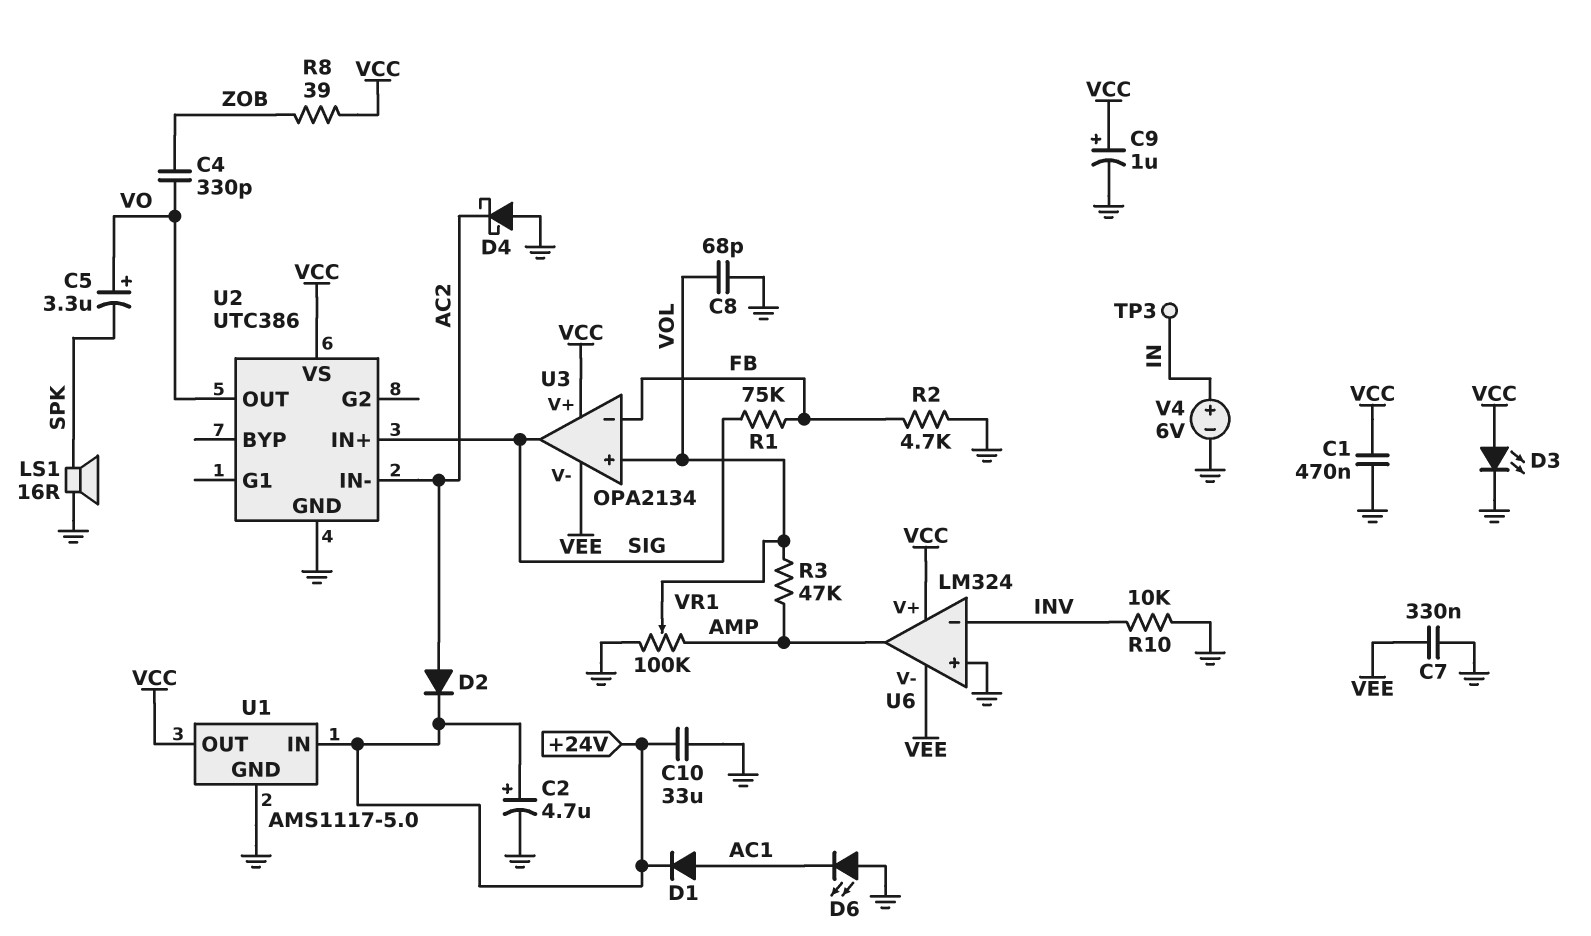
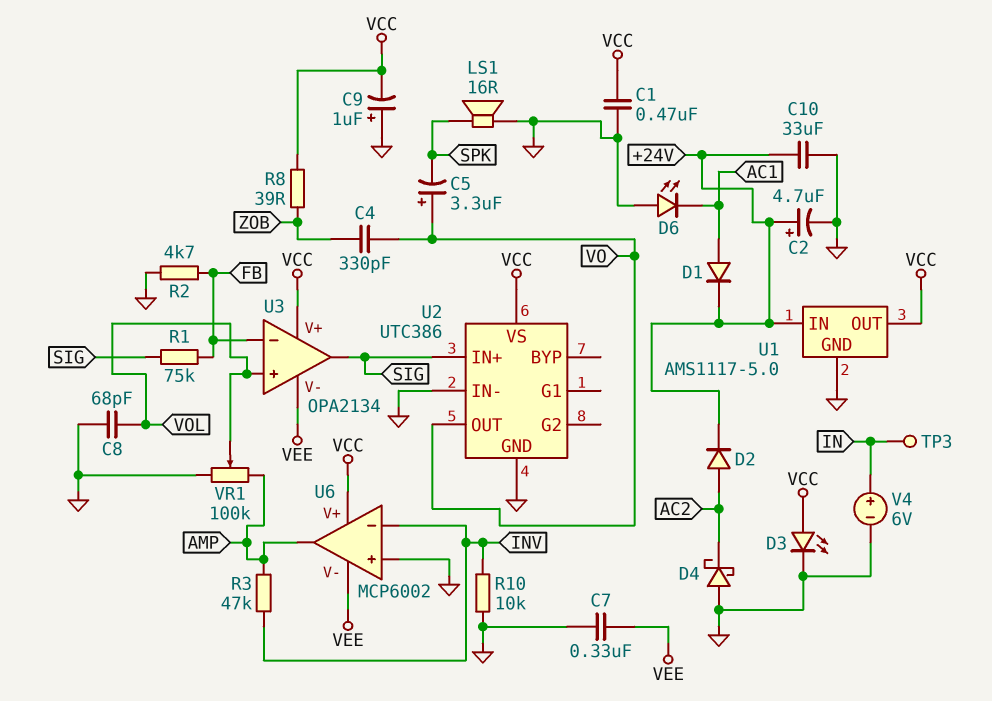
C9: 1uF (plus VCC, minus GND) -> 1uF (plus GND, minus VCC)
R3: 47k (AMP, VOL) -> 47k (AMP, INV)
U2 pin IN-: AC2 -> GND
U6: LM324 -> MCP6002

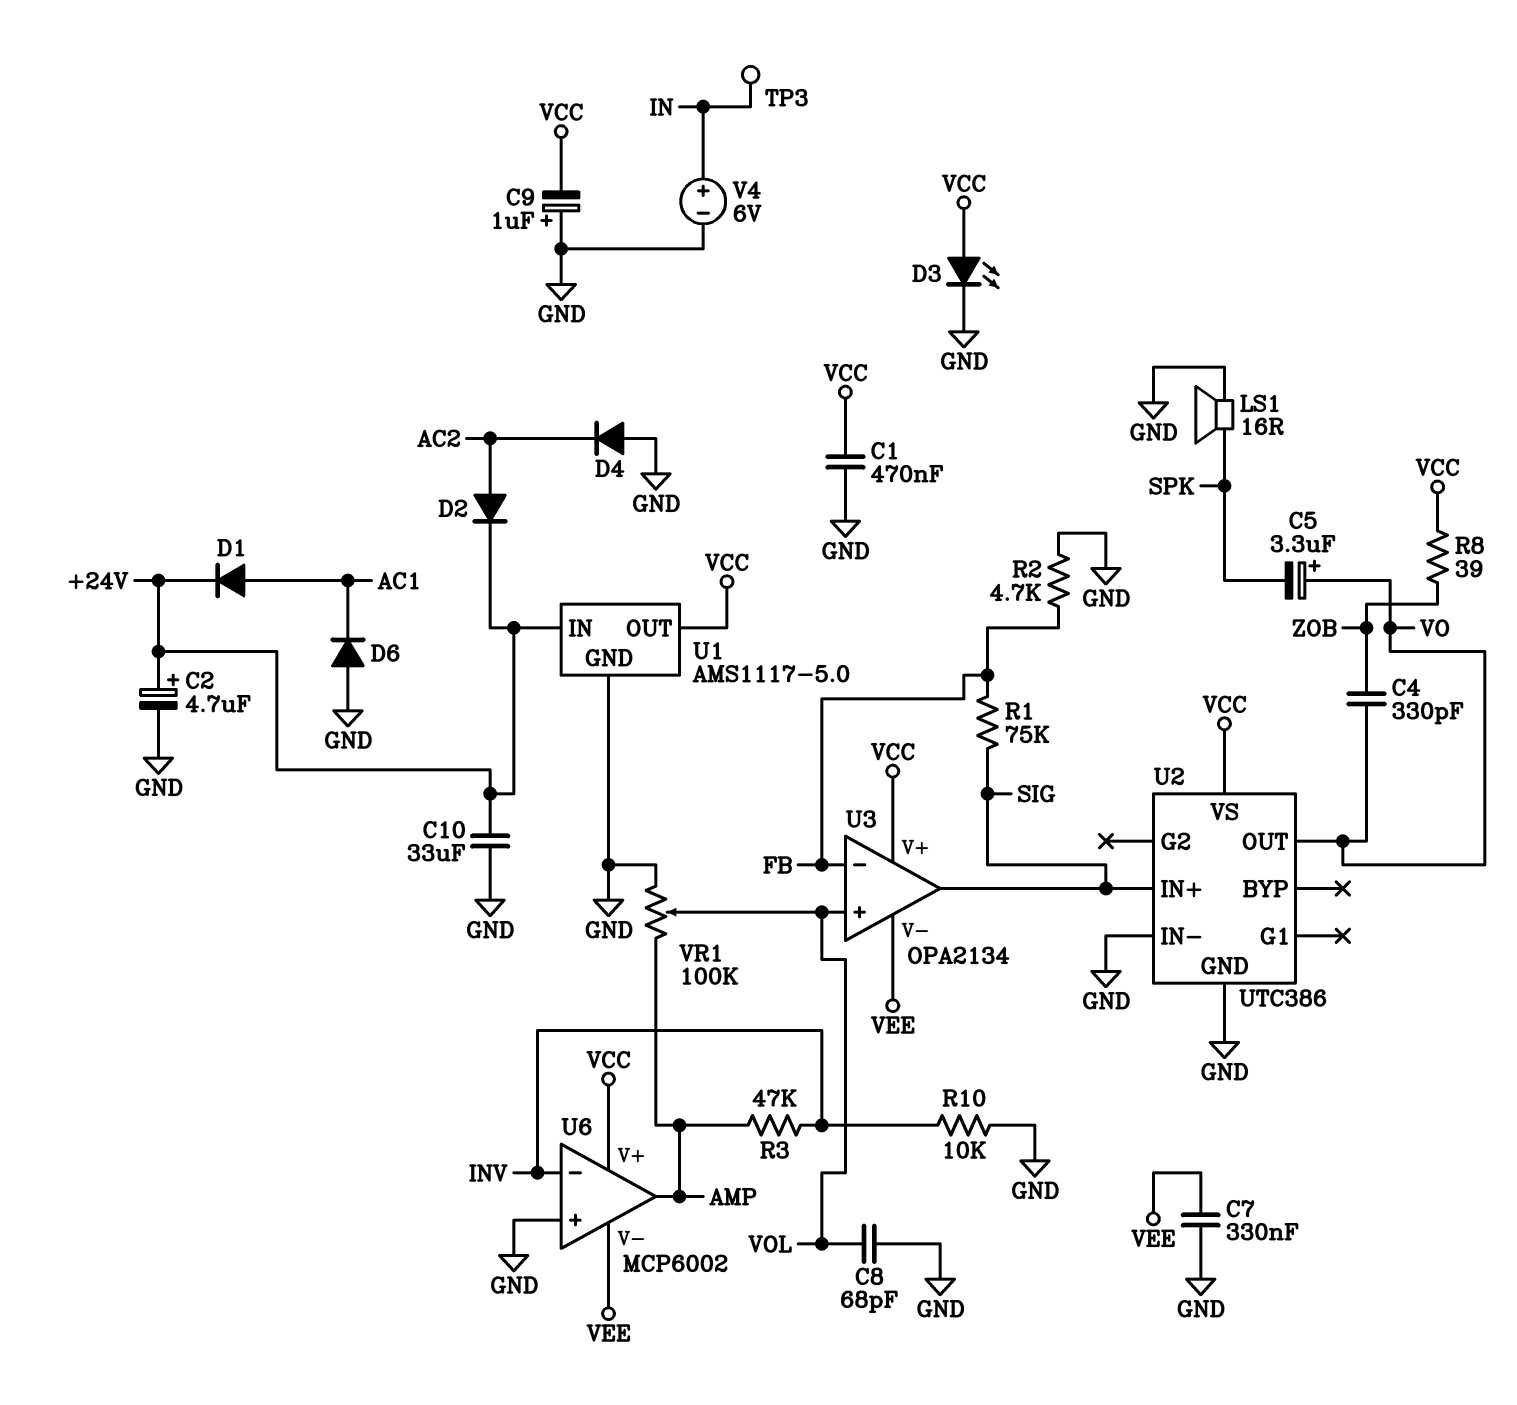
D4: schottky (A GND, K AC2) -> diode (A GND, K AC2)
D6: LED (A GND, K AC1) -> diode (A GND, K AC1)

